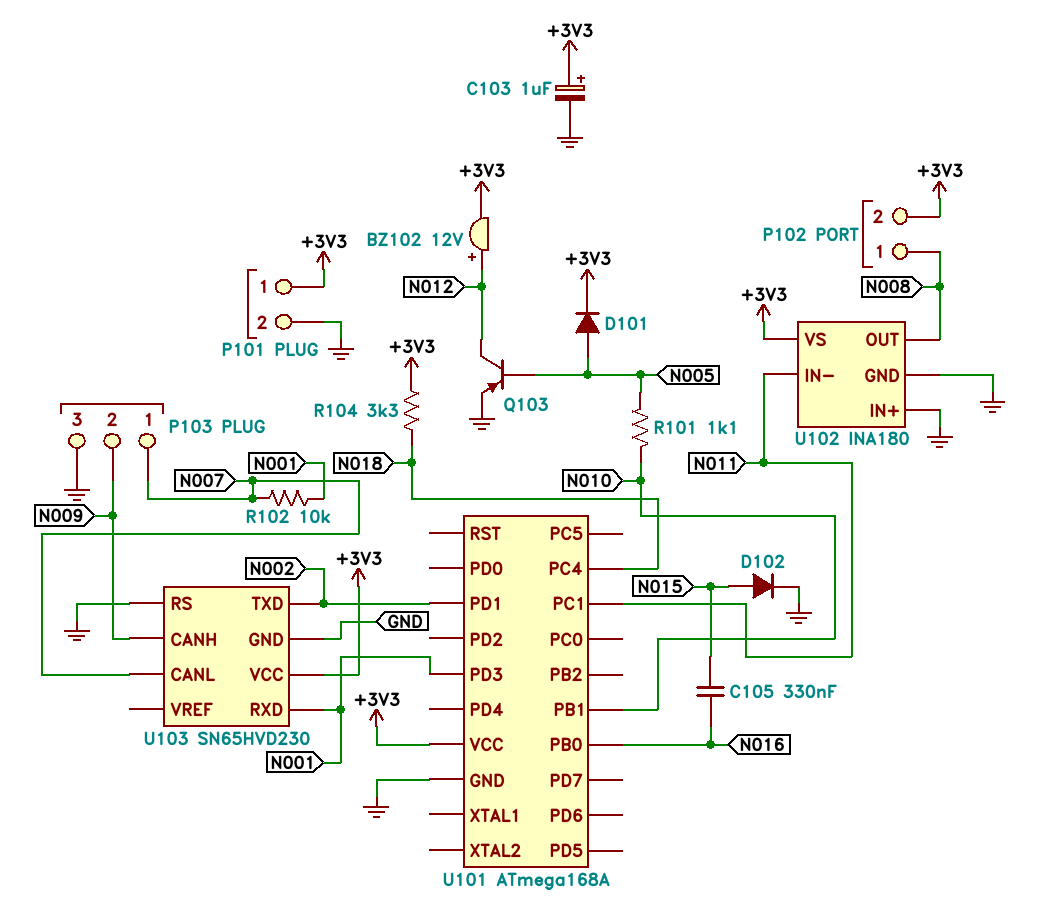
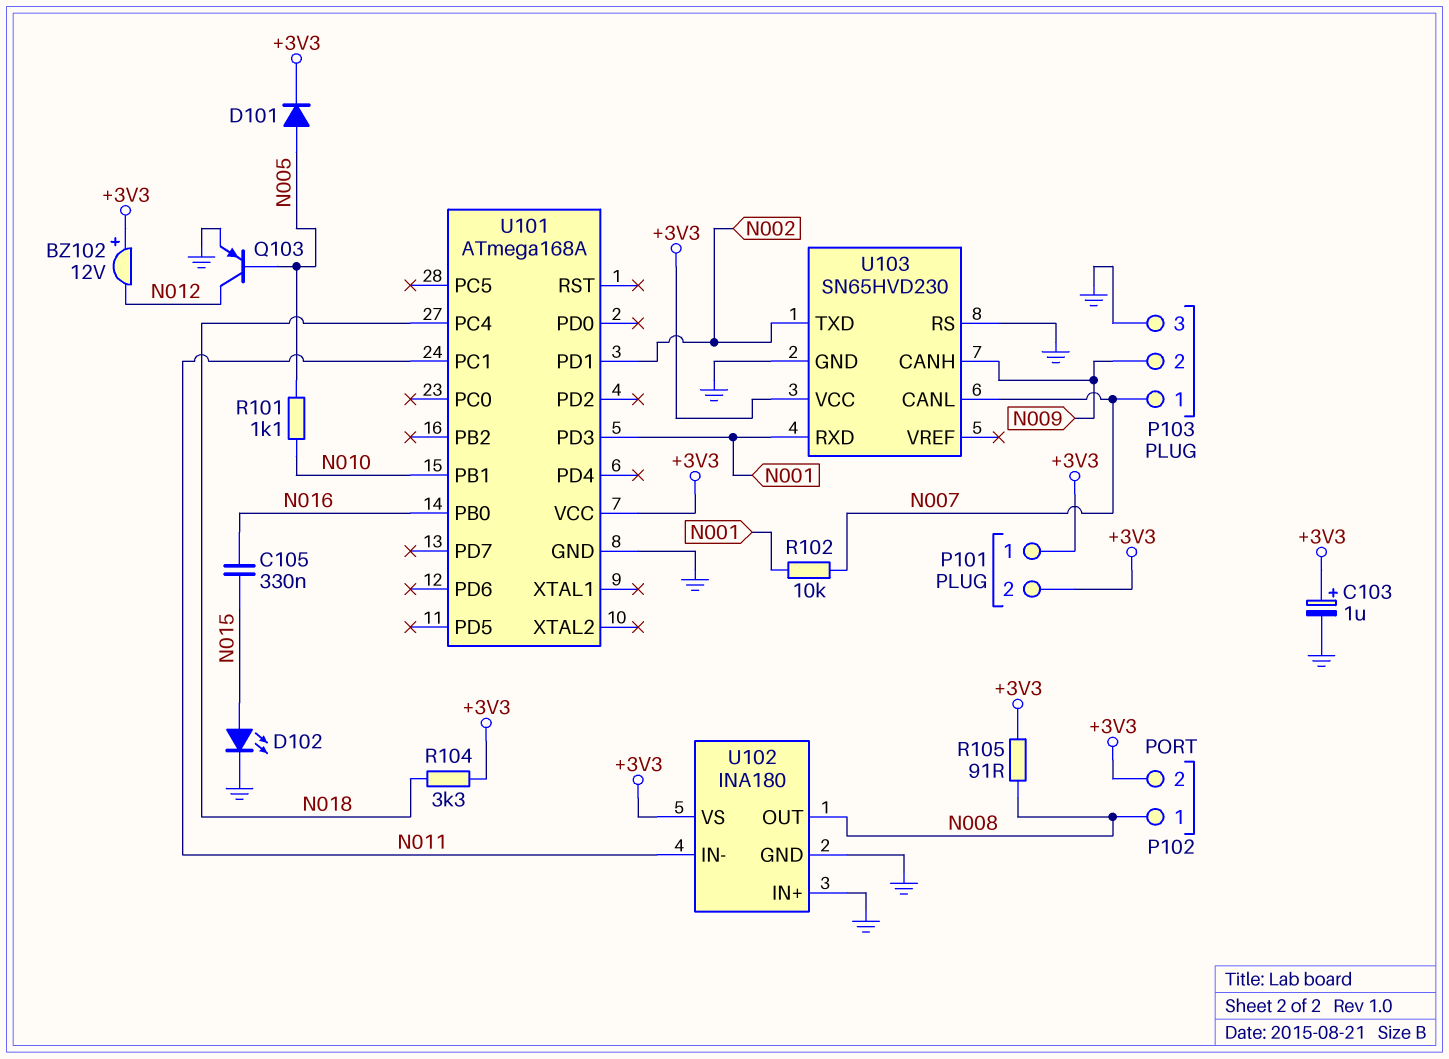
BZ102: buzzer 12V (plus N012, minus +3V3) -> buzzer 12V (plus +3V3, minus N012)
D102: diode (A N015, K GND) -> LED (A N015, K GND)
P101 pin 2: GND -> +3V3
R105: none -> 91 (+3V3, N008)

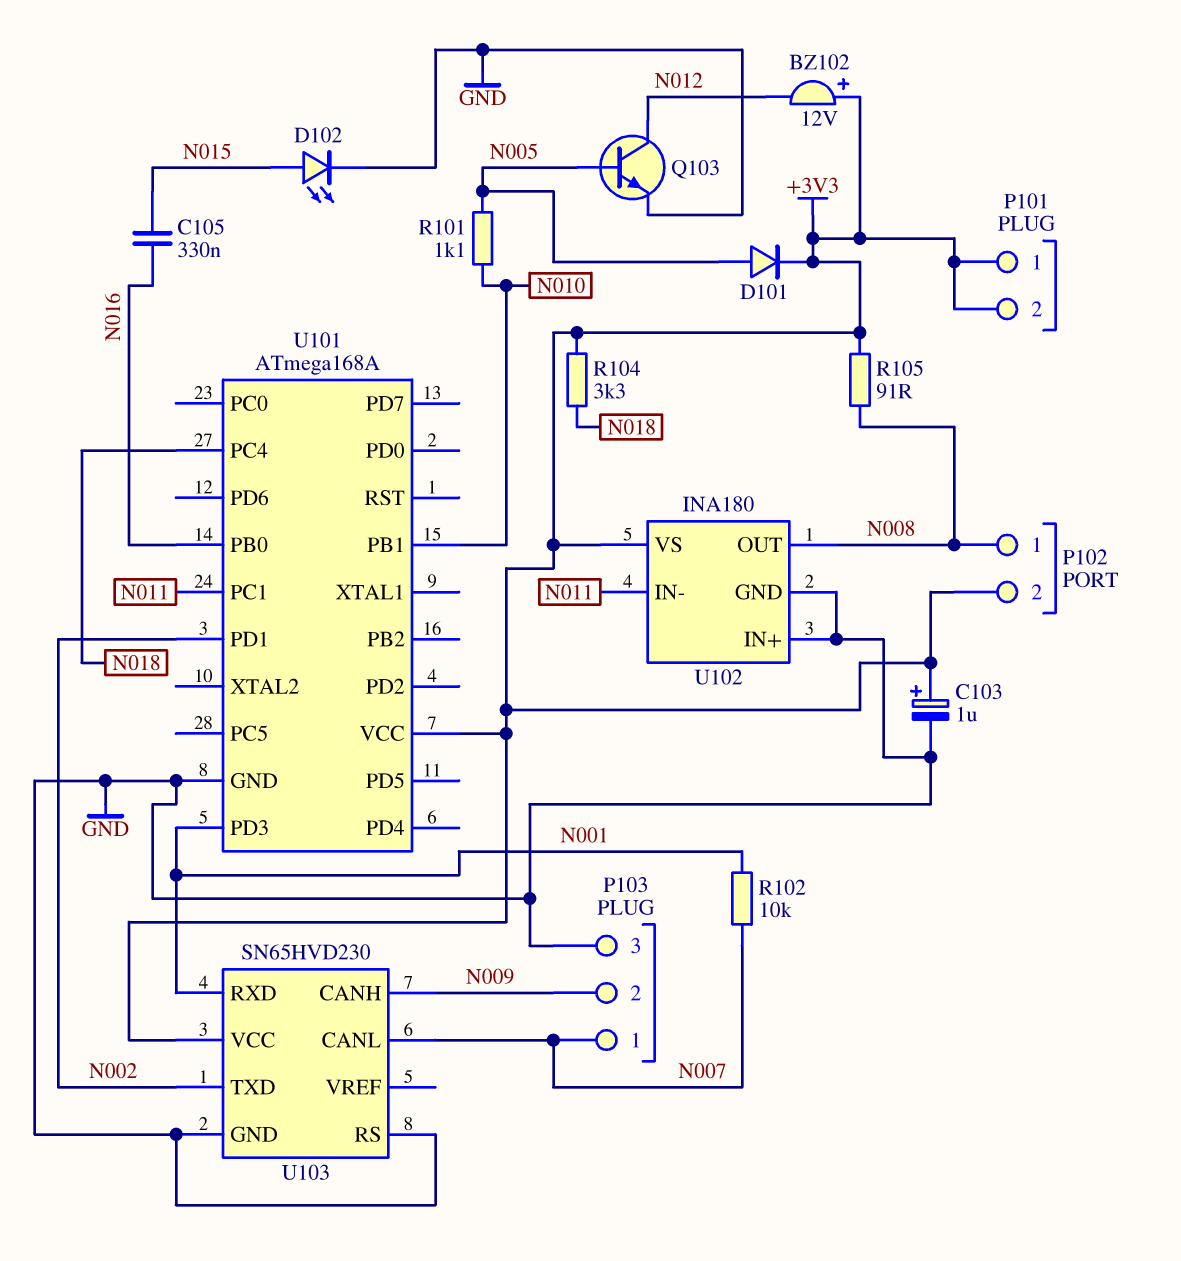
Q103: PNP (B N005, C N012, E GND) -> NPN (B N005, C N012, E GND)

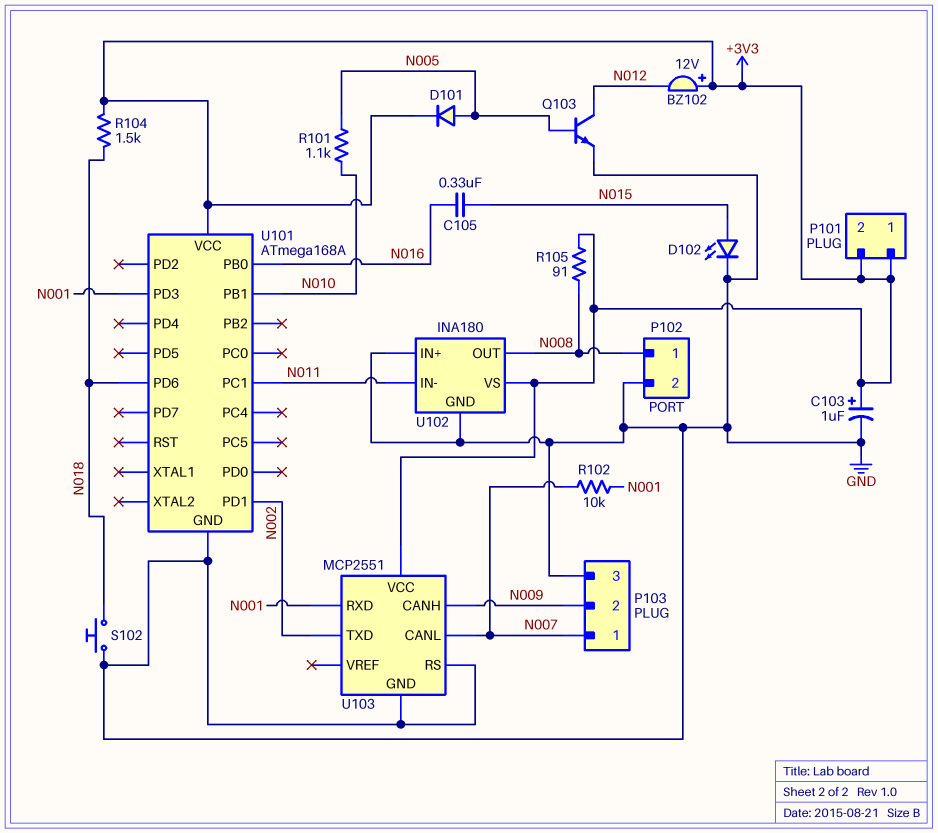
P102 pin 2: +3V3 -> GND
R104: 3.3k (+3V3, N018) -> 1.5k (+3V3, N018)
S102: none -> button (GND, N018)
U101 pin PC4: N018 -> none
U101 pin PD6: none -> N018
U103: SN65HVD230 -> MCP2551

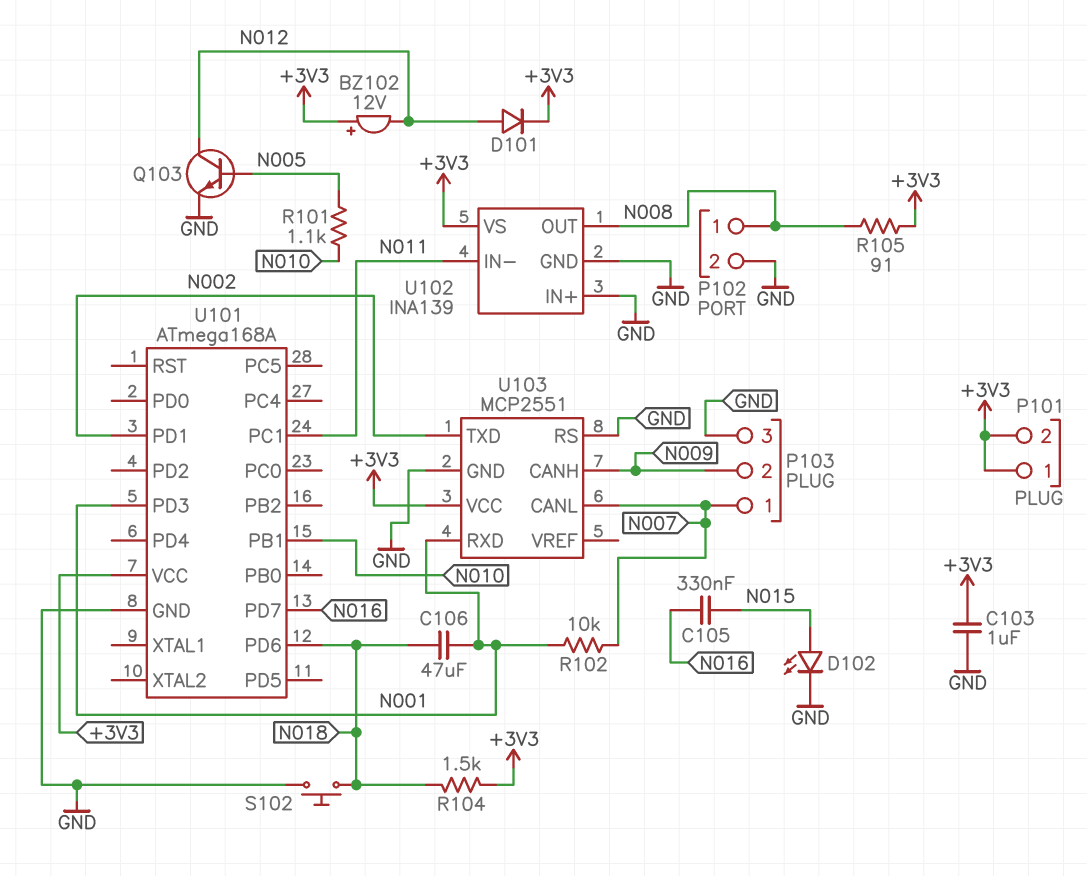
C103: 1uF (plus +3V3, minus GND) -> 1uF (+3V3, GND)
C106: none -> 47uF (N001, N018)
D101: diode (A N005, K +3V3) -> diode (A N012, K +3V3)
U101 pin PB0: N016 -> none
U101 pin PD7: none -> N016
U102: INA180 -> INA139

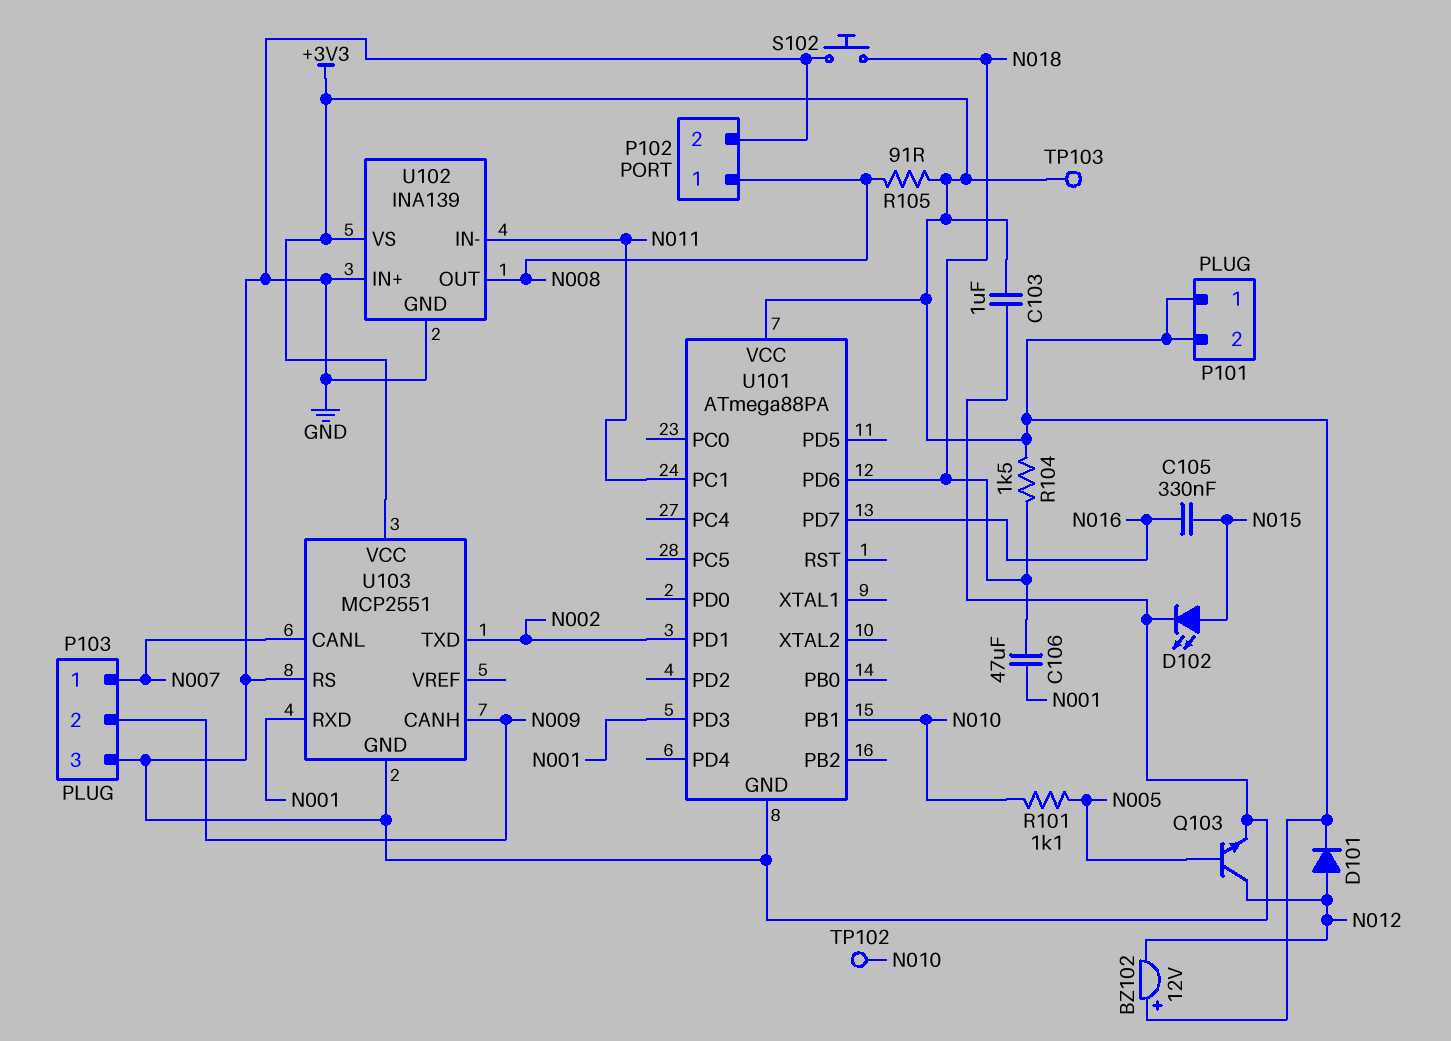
R102: 10k (N001, N007) -> none
TP102: none -> test point (N010)
TP103: none -> test point (+3V3)
U101: ATmega168A -> ATmega88PA

